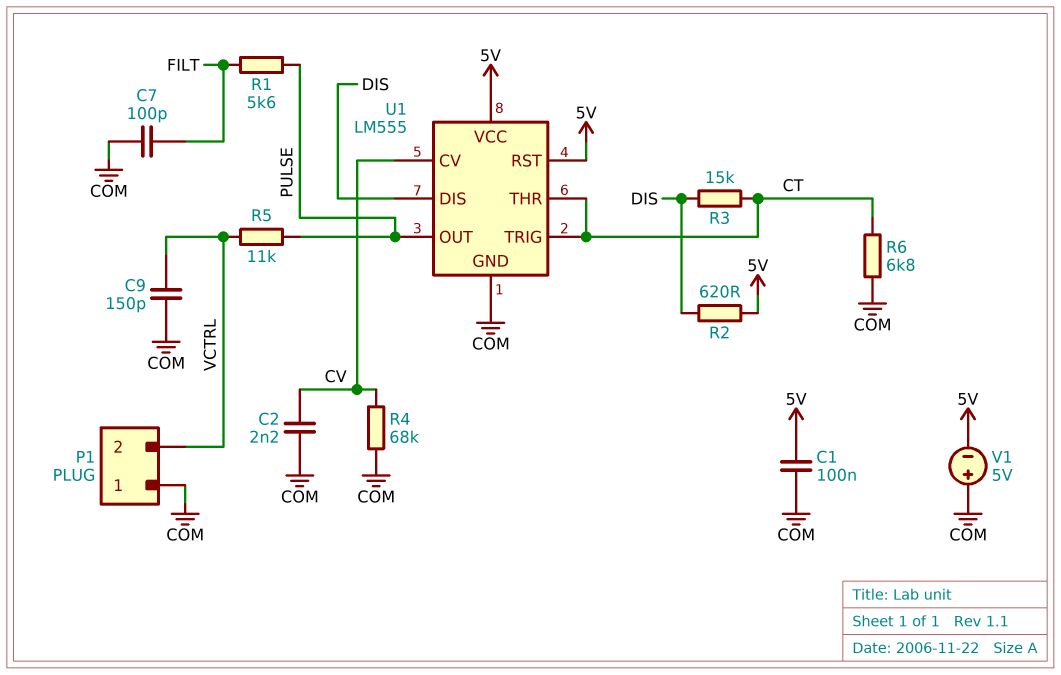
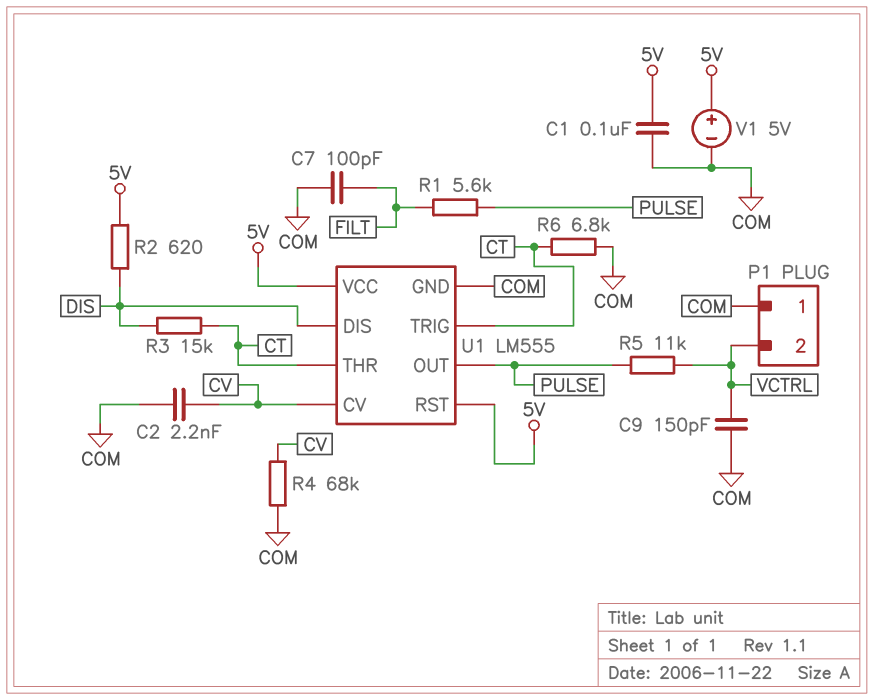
V1: 5V (plus COM, minus 5V) -> 5V (plus 5V, minus COM)

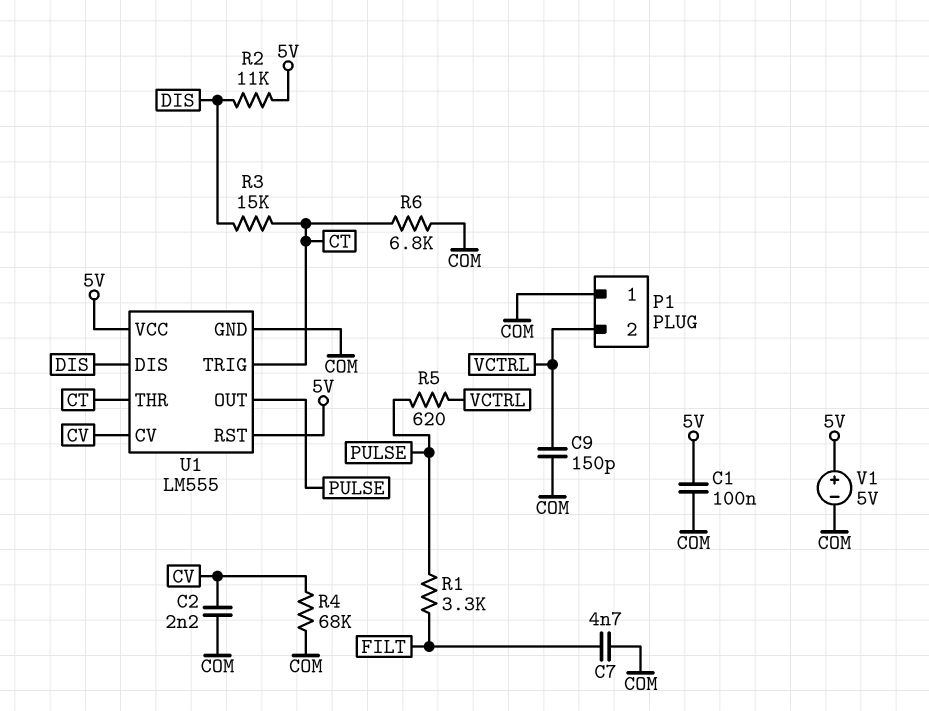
C7: 100pF (COM, FILT) -> 4.7nF (COM, FILT)
R1: 5.6k (FILT, PULSE) -> 3.3k (FILT, PULSE)
R2: 620 (5V, DIS) -> 11k (5V, DIS)
R5: 11k (PULSE, VCTRL) -> 620 (PULSE, VCTRL)

